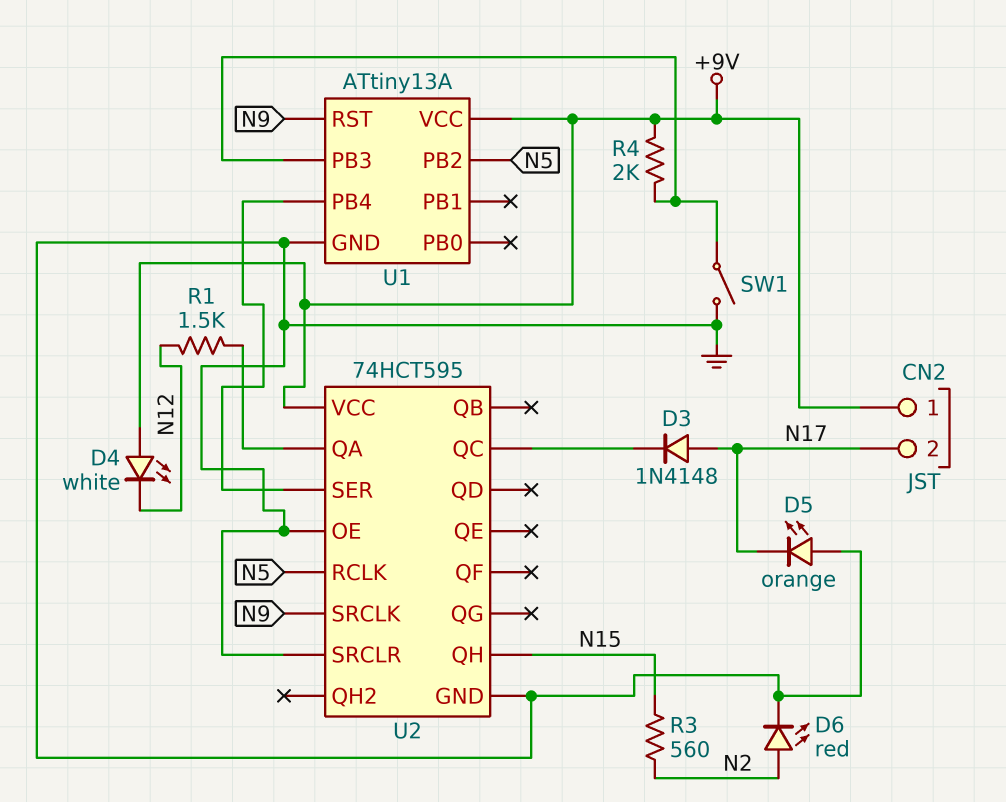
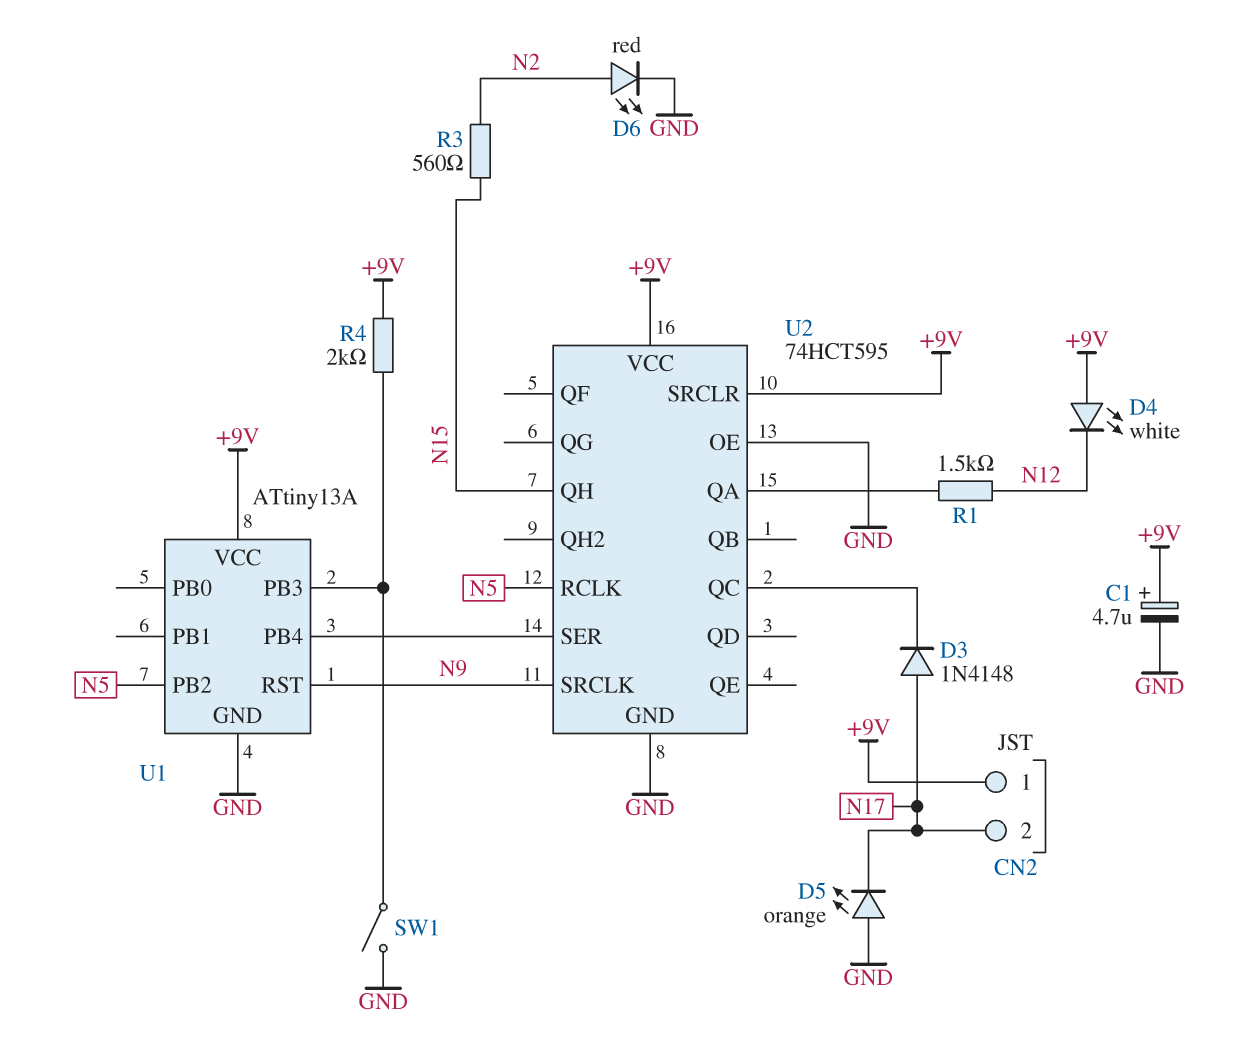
C1: none -> 4.7uF (plus +9V, minus GND)
U2 pin SRCLR: GND -> +9V

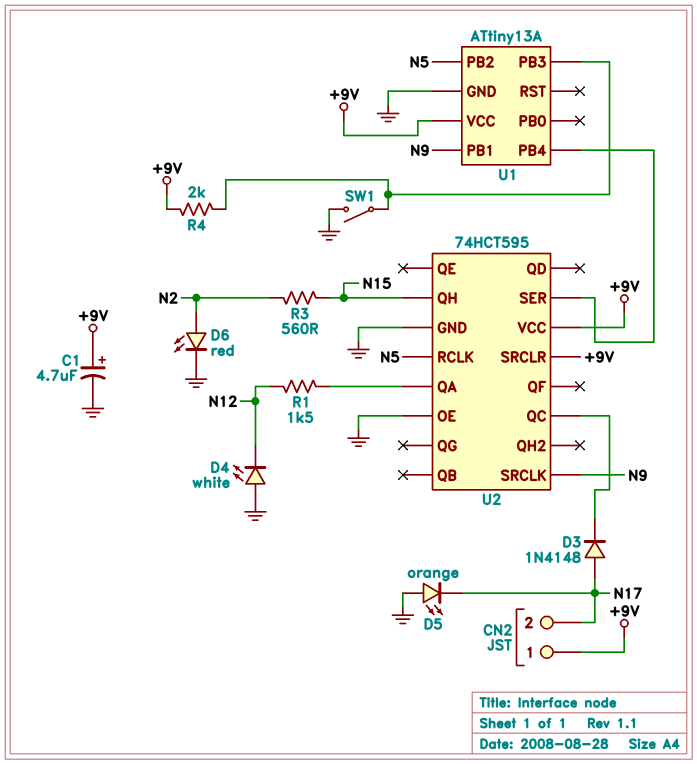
D4: LED white (A +9V, K N12) -> LED white (A GND, K N12)
U1 pin PB1: none -> N9
U1 pin RST: N9 -> none

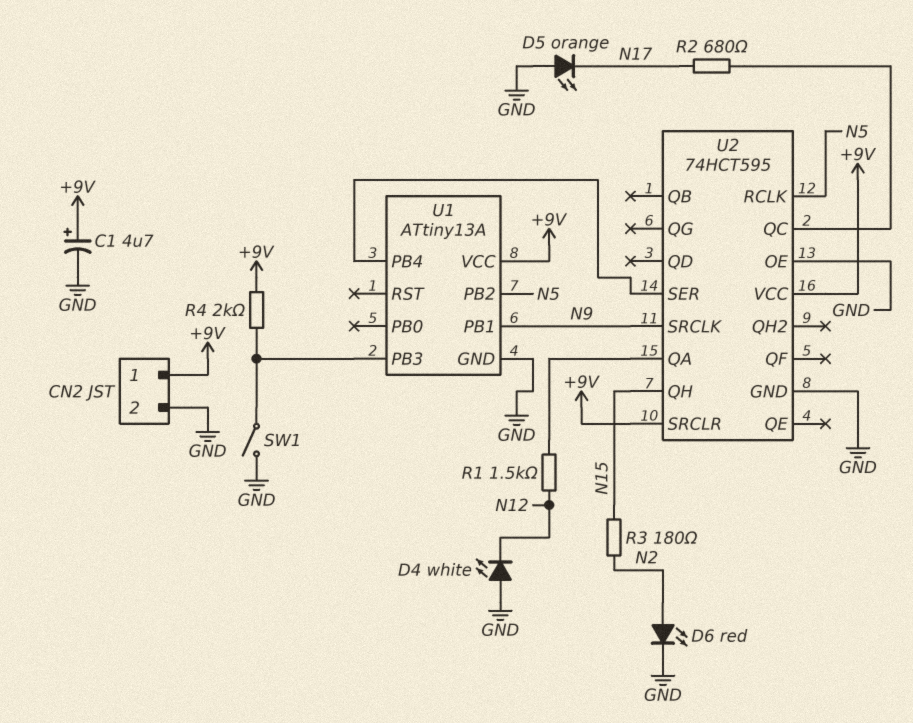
CN2 pin 2: N17 -> GND
D3: diode 1N4148 (A N17, K U2/QC) -> none
R2: none -> 680 (N17, U2/QC)
R3: 560 (N2, N15) -> 180 (N2, N15)

